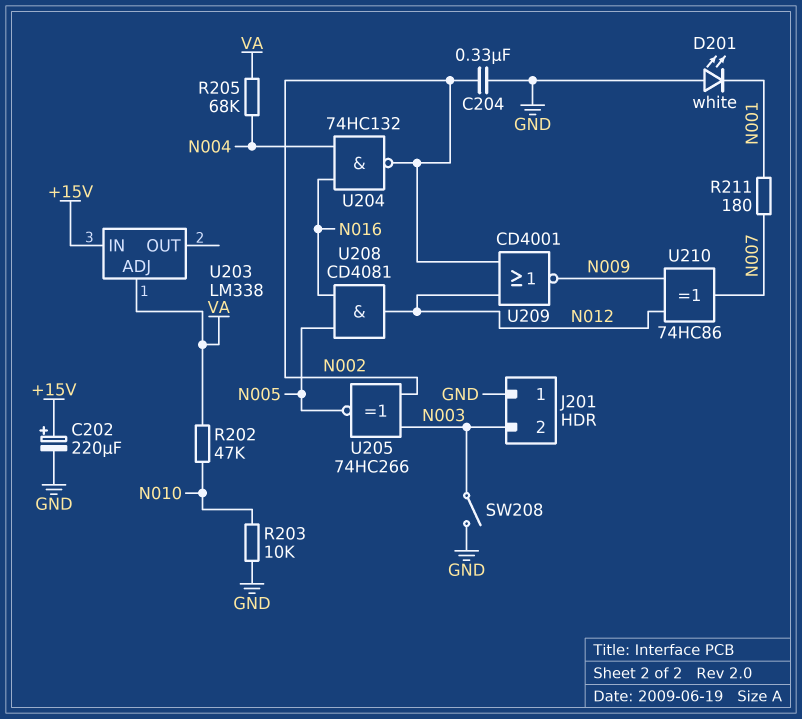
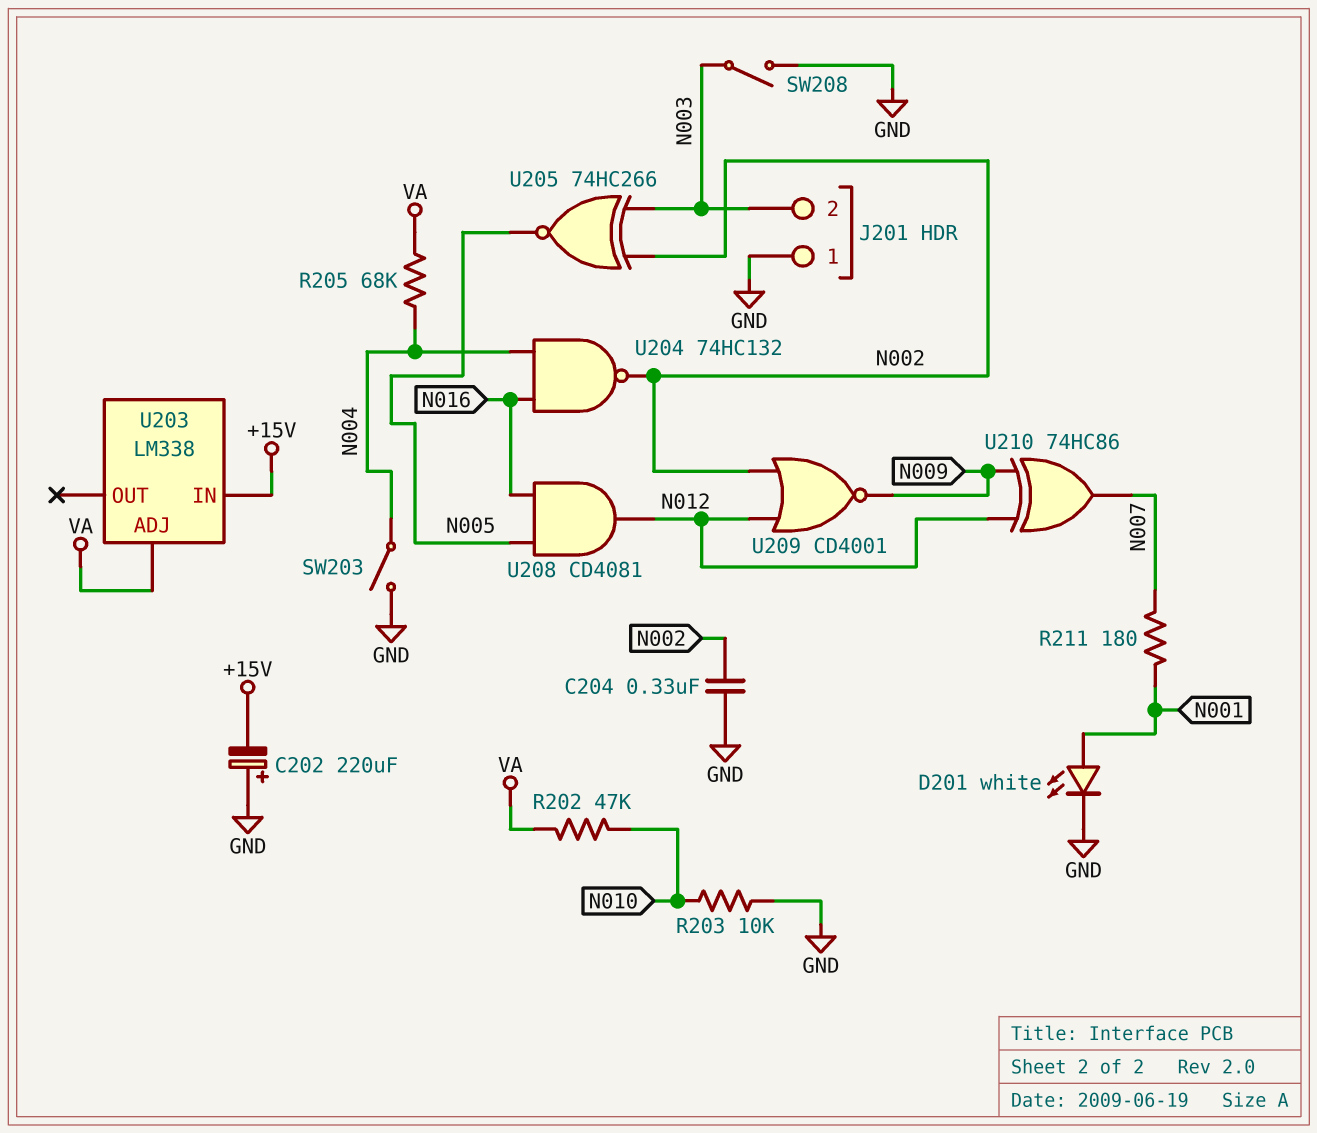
C202: 220uF (plus +15V, minus GND) -> 220uF (plus GND, minus +15V)
D201: LED white (A GND, K N001) -> LED white (A N001, K GND)
SW203: none -> switch (GND, N004)

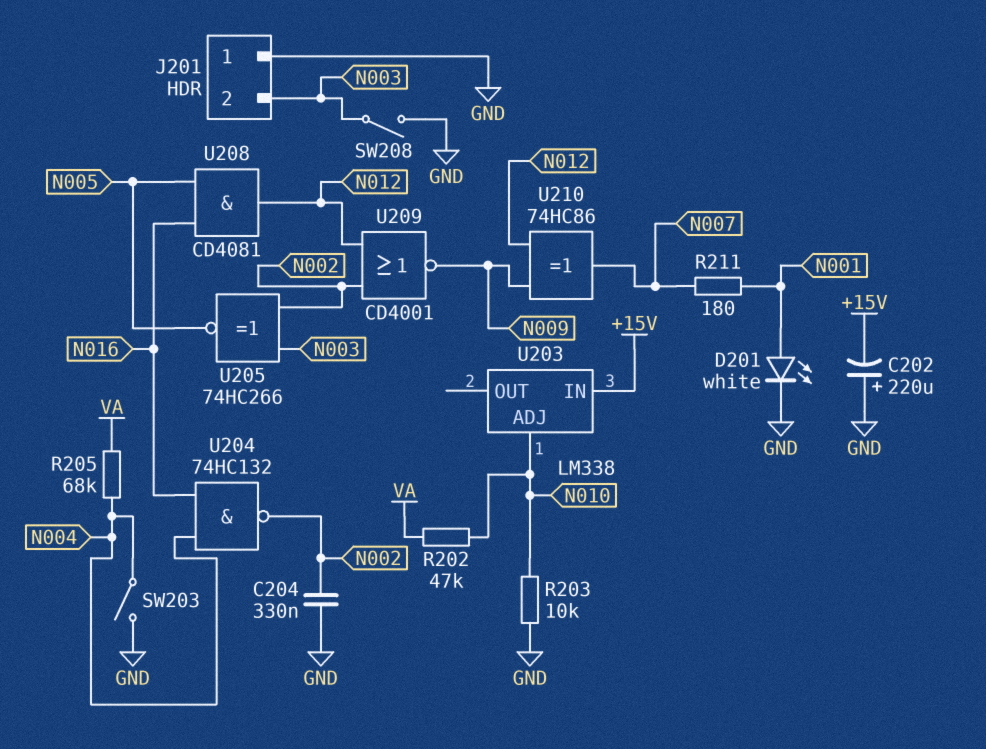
U203 pin ADJ: VA -> N010

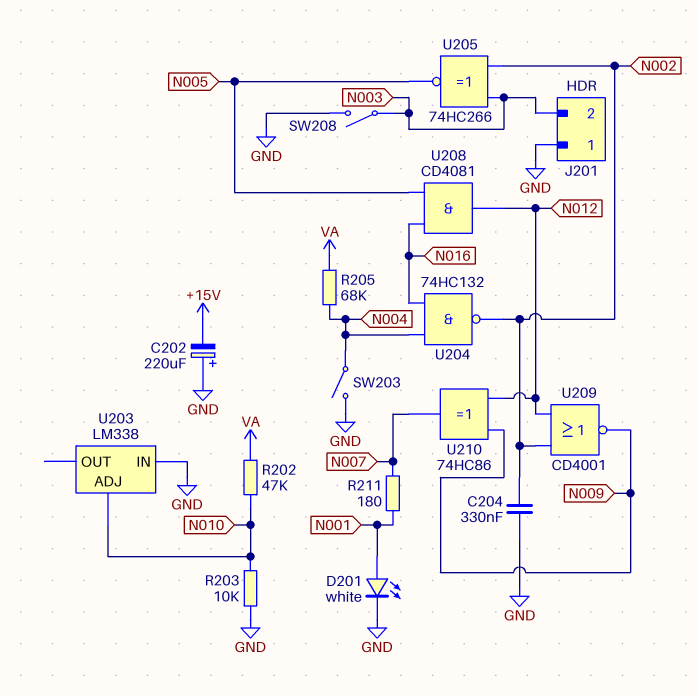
U203 pin IN: +15V -> GND

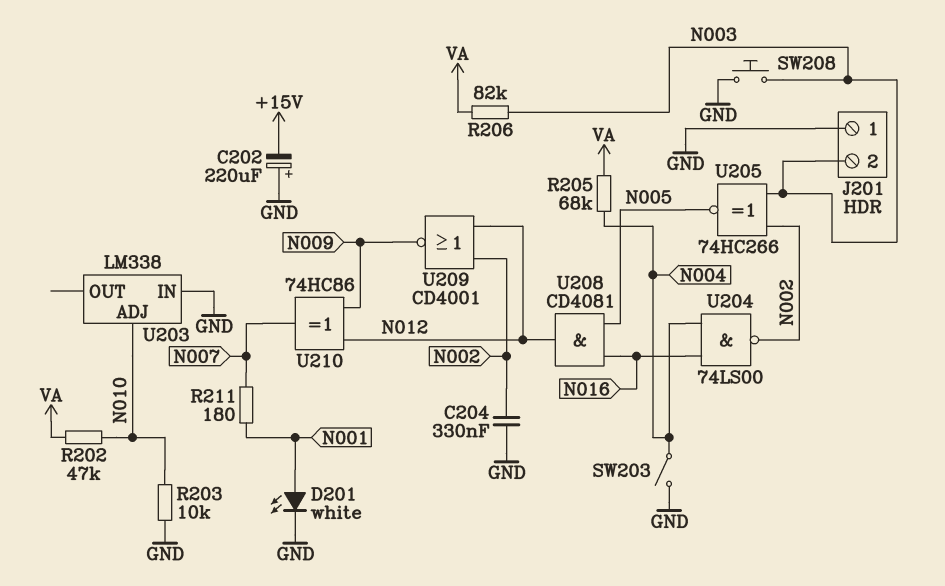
R206: none -> 82k (N003, VA)
SW208: switch (GND, N003) -> button (GND, N003)
U204: NAND 74HC132 (in N004, in N016, out N002) -> NAND 74LS00 (in N004, in N016, out N002)

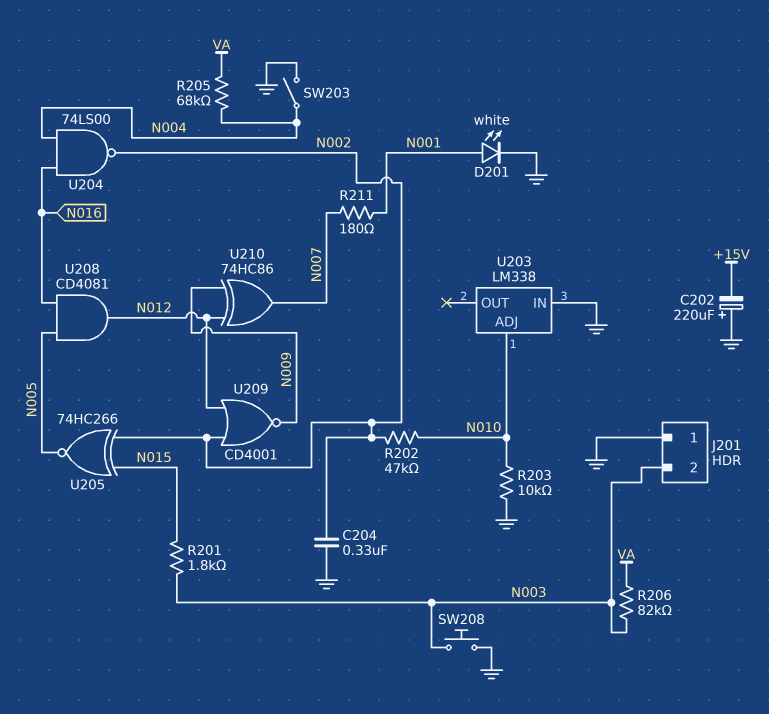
R201: none -> 1.8k (N003, N015)
R202: 47k (N010, VA) -> 47k (N002, N010)
U205: XNOR 74HC266 (in N002, in N003, out N005) -> XNOR 74HC266 (in N002, in N015, out N005)

